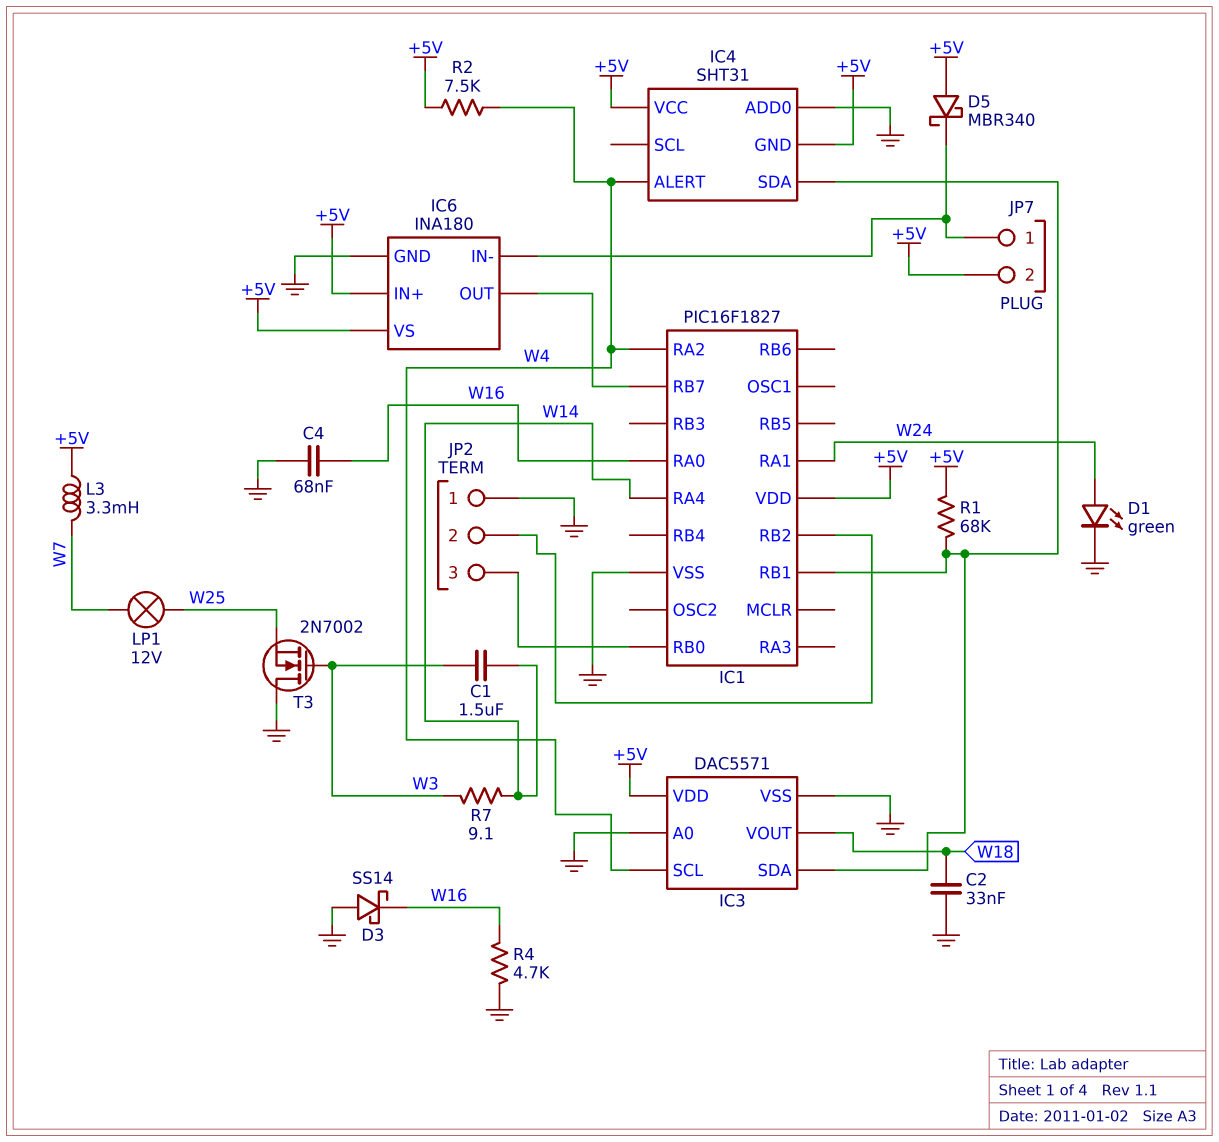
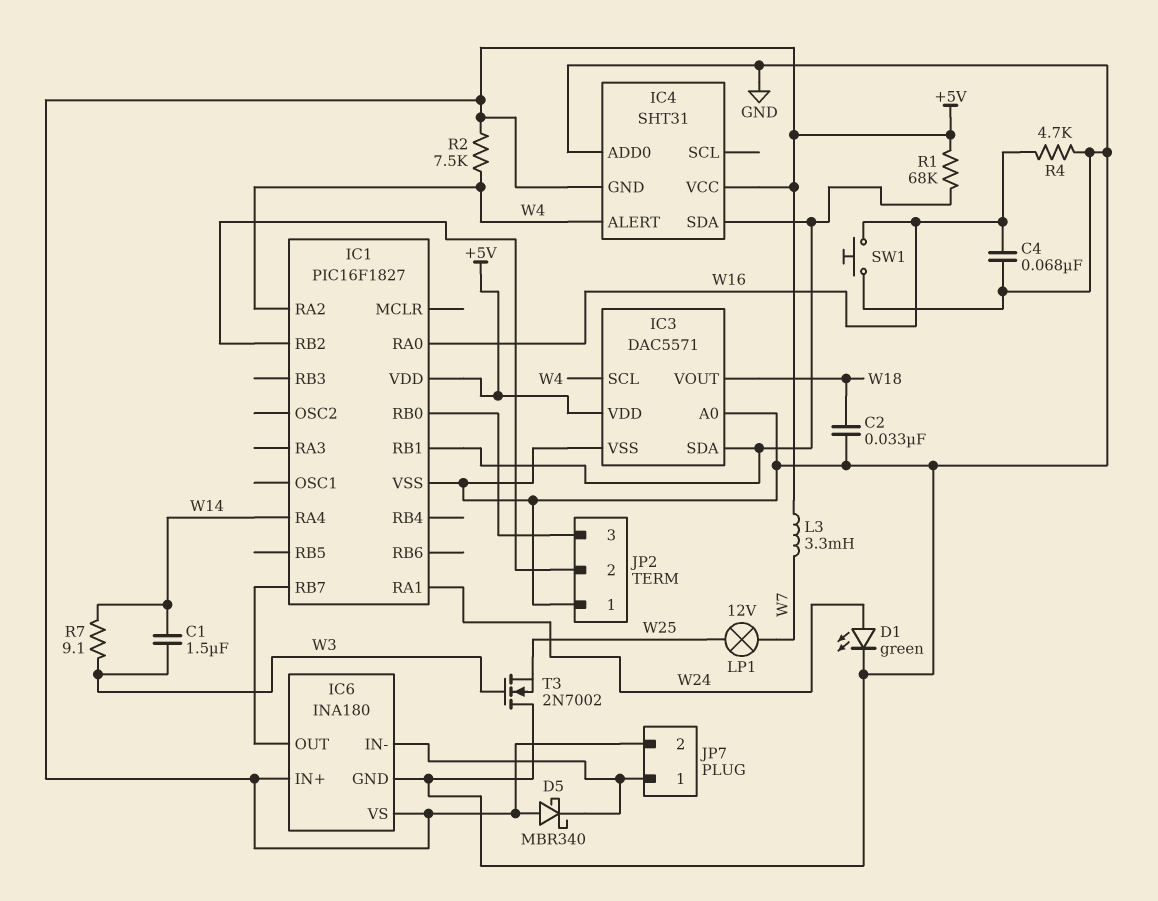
D3: schottky SS14 (A GND, K W16) -> none
SW1: none -> button (GND, W16)

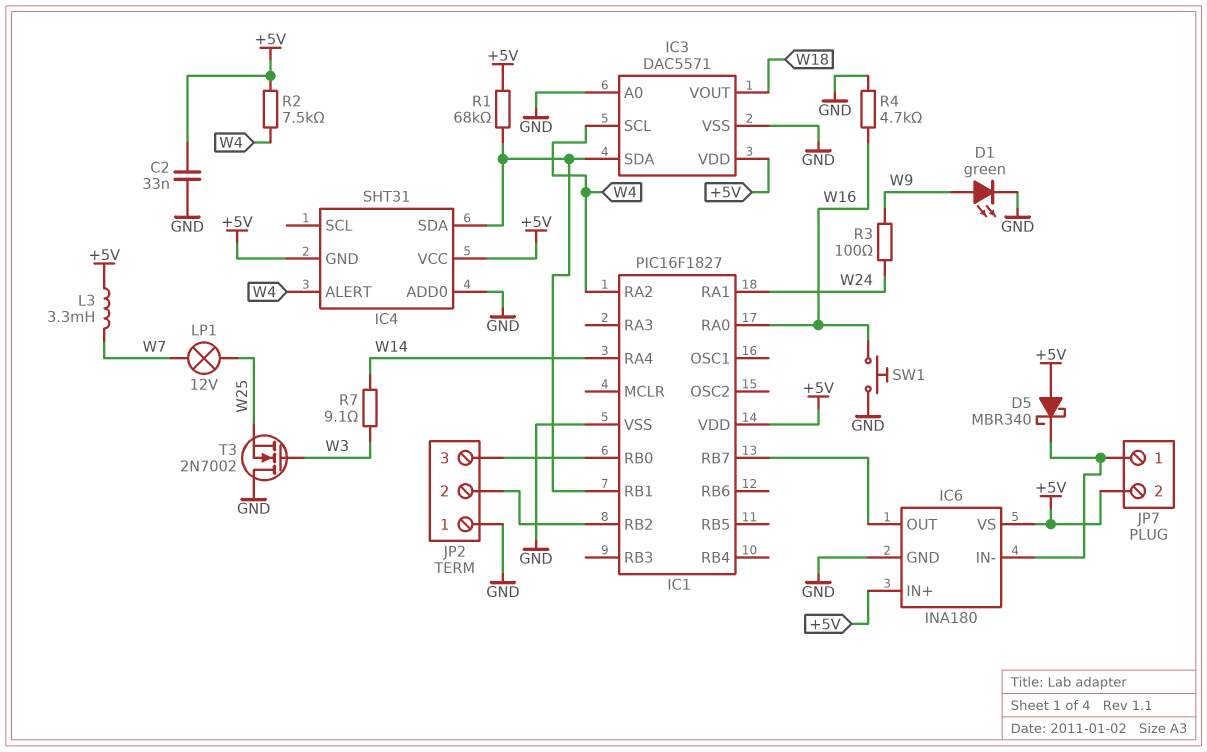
C1: 1.5uF (W3, W14) -> none
C2: 33nF (GND, W18) -> 33nF (+5V, GND)
C4: 68nF (GND, W16) -> none
D1: LED green (A W24, K GND) -> LED green (A W9, K GND)
R3: none -> 100 (W9, W24)

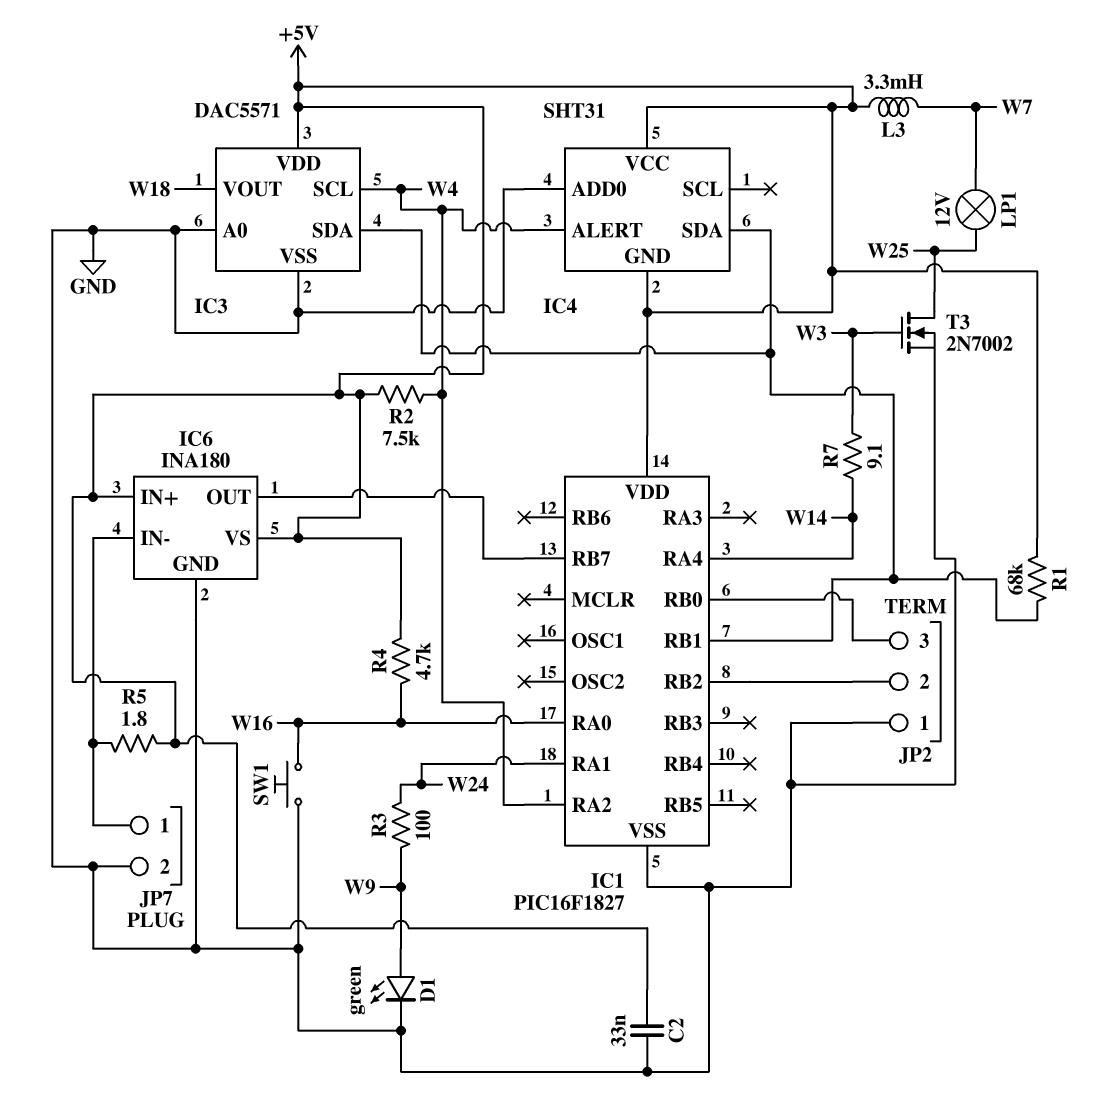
D5: schottky MBR340 (A +5V, K IC6/IN-) -> none
JP7 pin 2: +5V -> GND
R4: 4.7k (GND, W16) -> 4.7k (+5V, W16)
R5: none -> 1.8 (+5V, IC6/IN-)
T3: NMOS 2N7002 (G W3, D GND, S W25) -> NMOS 2N7002 (G W3, D W25, S GND)

